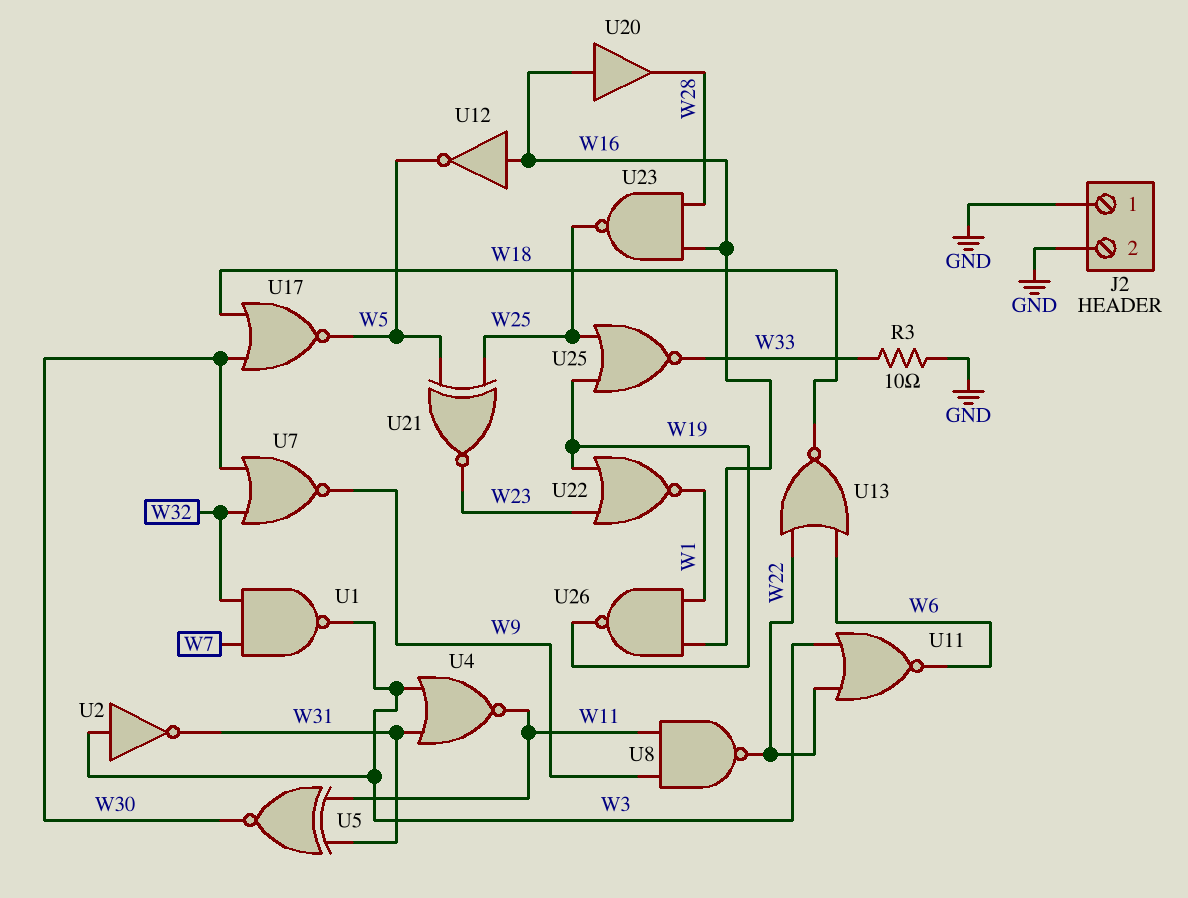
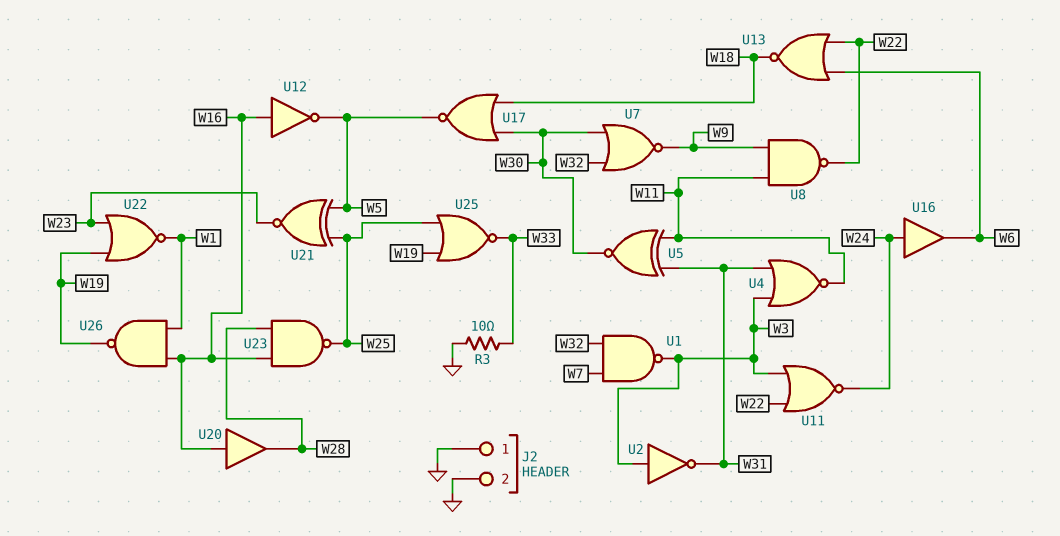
U11: NOR (in W3, in W22, out W6) -> NOR (in W3, in W22, out W24)
U16: none -> buffer (in W24, out W6)

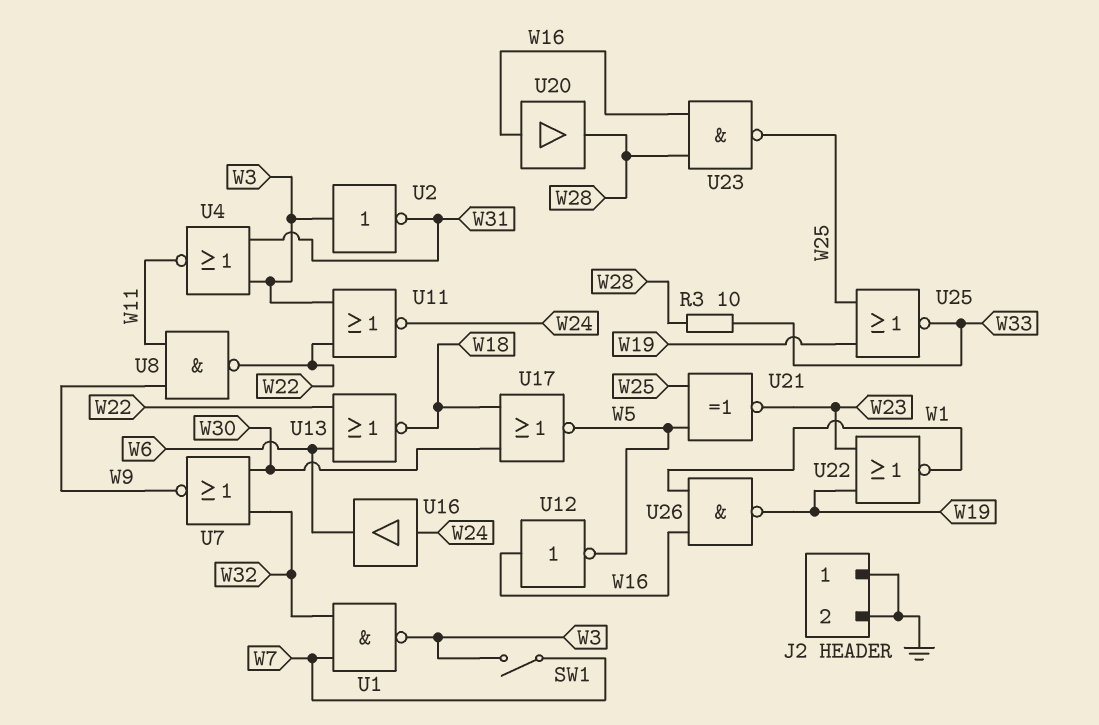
R3: 10 (GND, W33) -> 10 (W28, W33)
SW1: none -> switch (W3, W7)
U5: XNOR (in W11, in W31, out W30) -> none

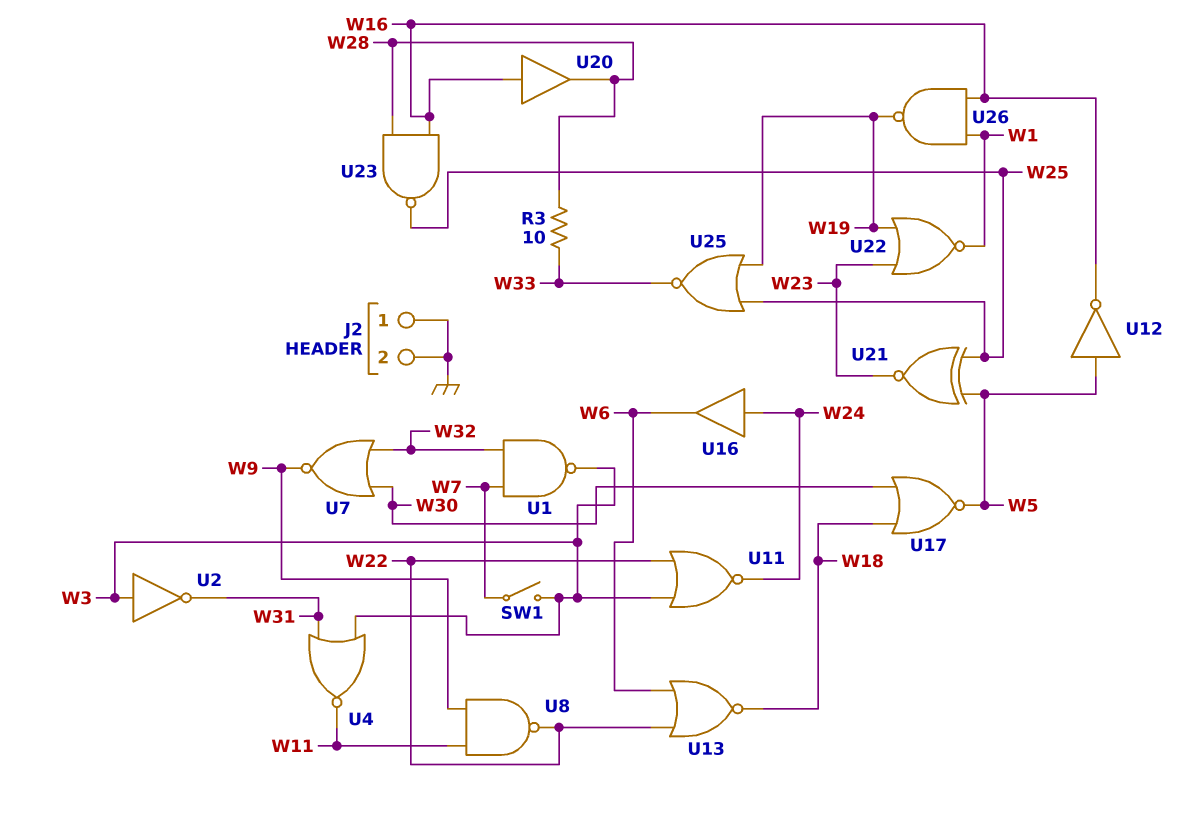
U12: NOT (in W16, out W5) -> NOT (in W5, out W16)

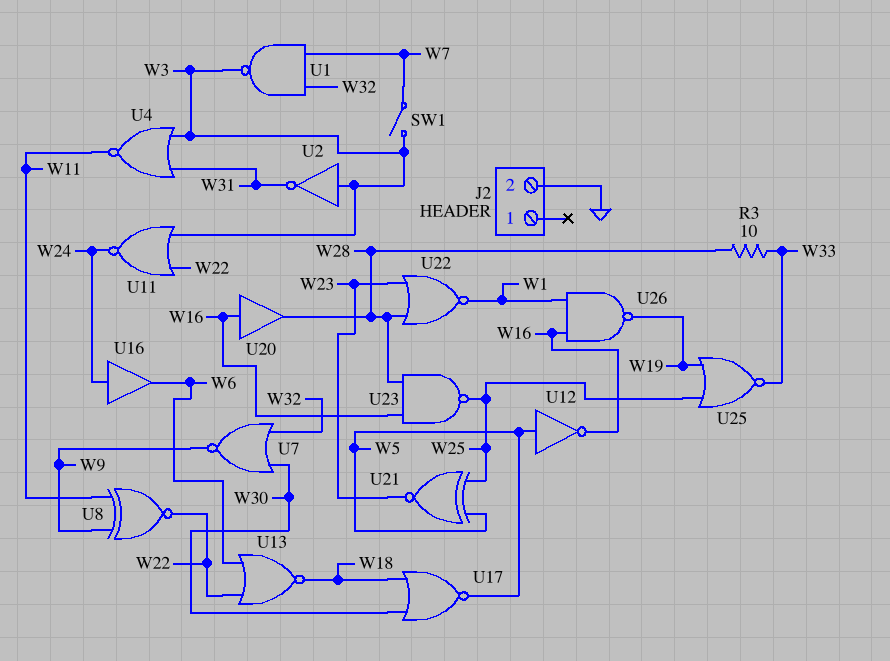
J2 pin 1: GND -> none
U8: NAND (in W9, in W11, out W22) -> XNOR (in W9, in W11, out W22)
U22: NOR (in W19, in W23, out W1) -> NOR (in W23, in W28, out W1)

